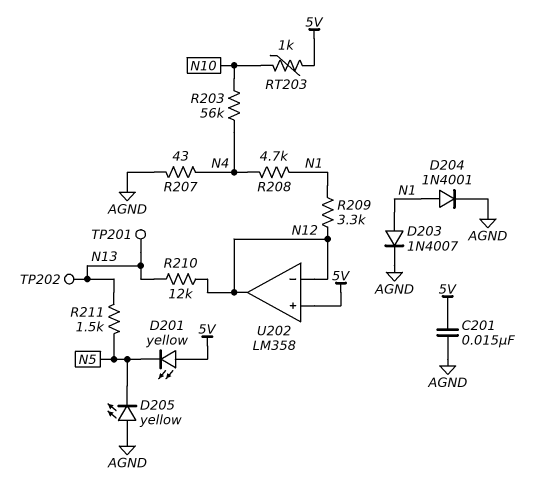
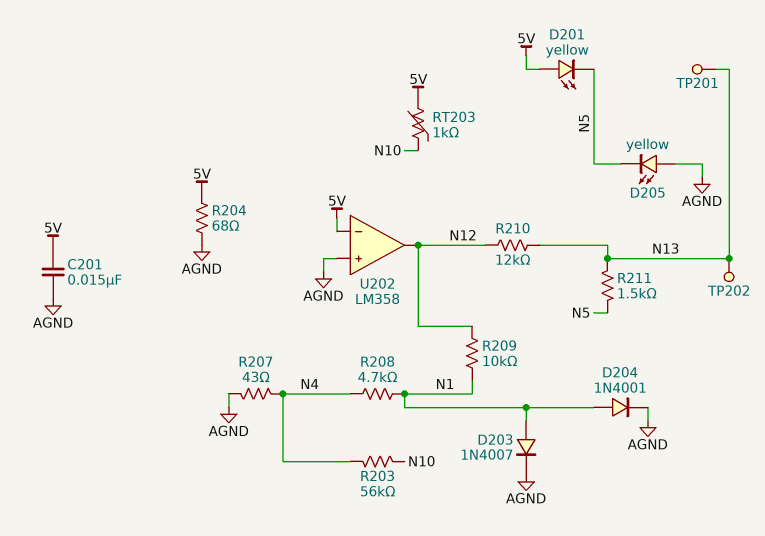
R204: none -> 68 (5V, AGND)
R209: 3.3k (N1, N12) -> 10k (N1, N12)
U202 pin in+: 5V -> AGND
U202 pin in-: N12 -> 5V

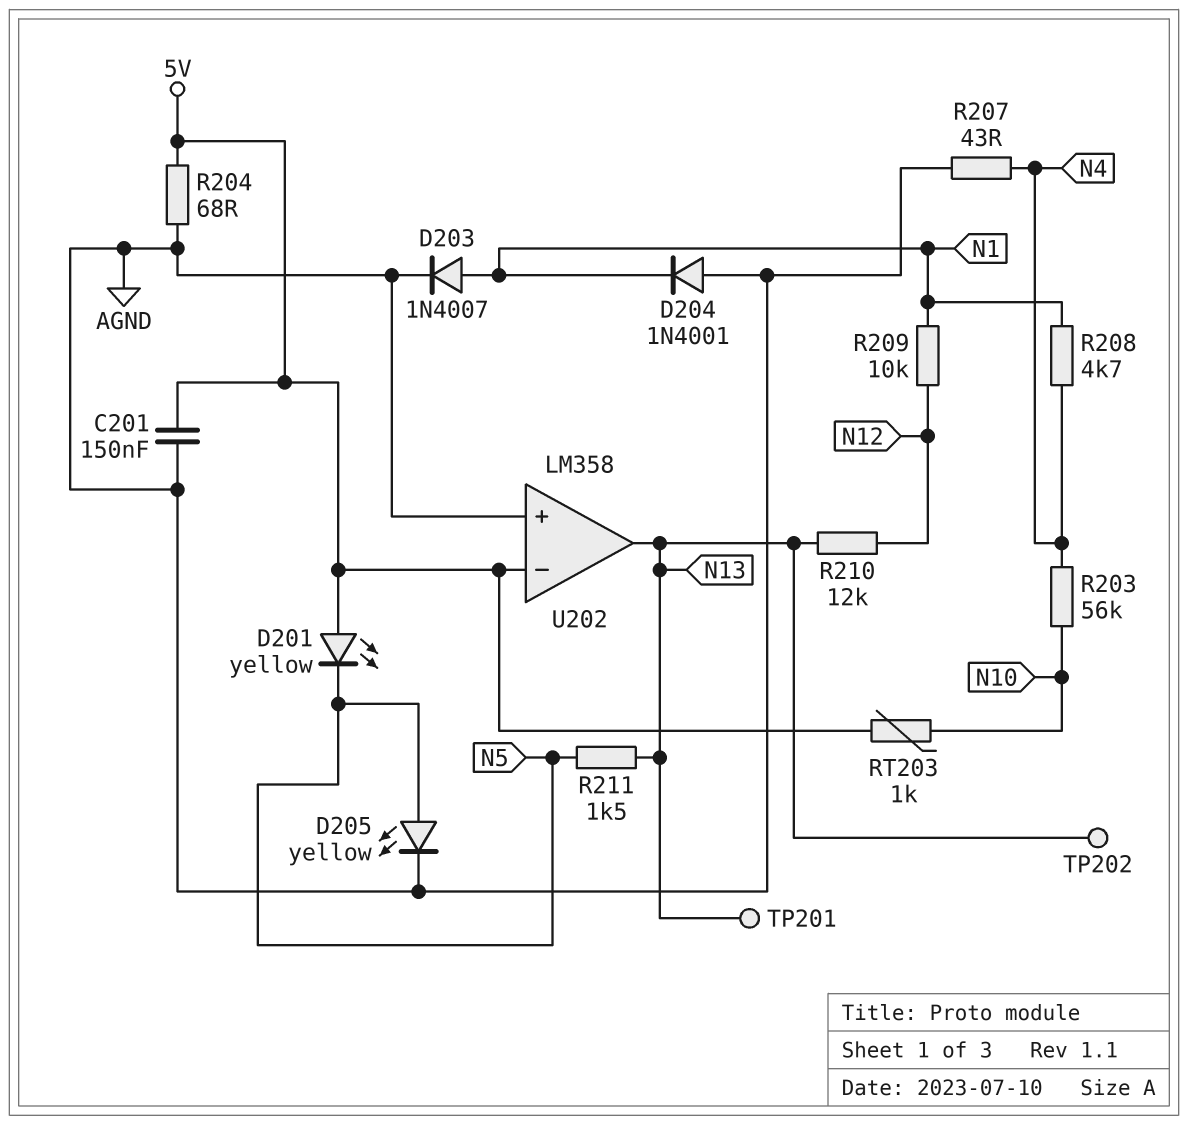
C201: 15nF (5V, AGND) -> 150nF (5V, AGND)
D204: diode 1N4001 (A N1, K AGND) -> diode 1N4001 (A AGND, K N1)
D205: LED yellow (A AGND, K N5) -> LED yellow (A N5, K AGND)
U202 pin out: N12 -> N13

